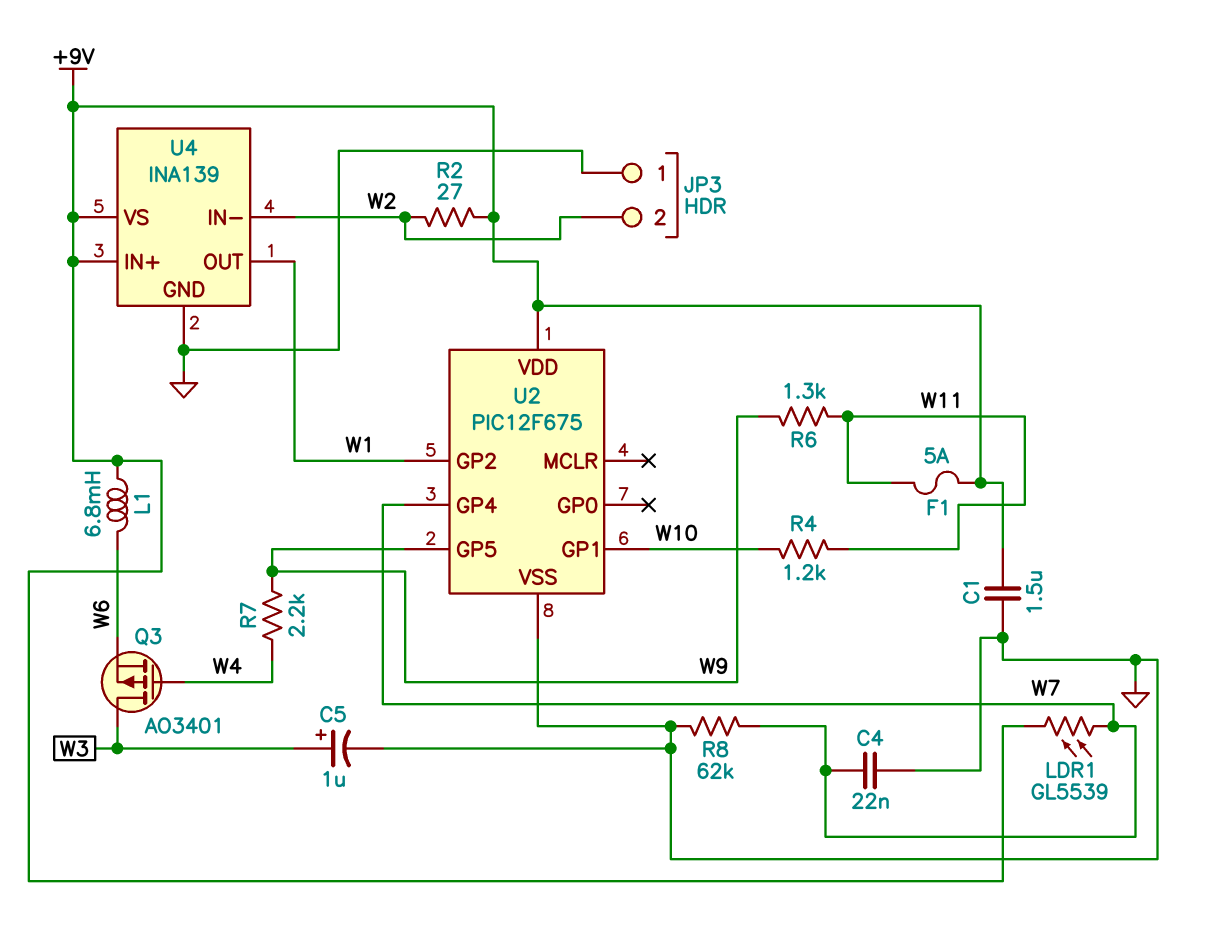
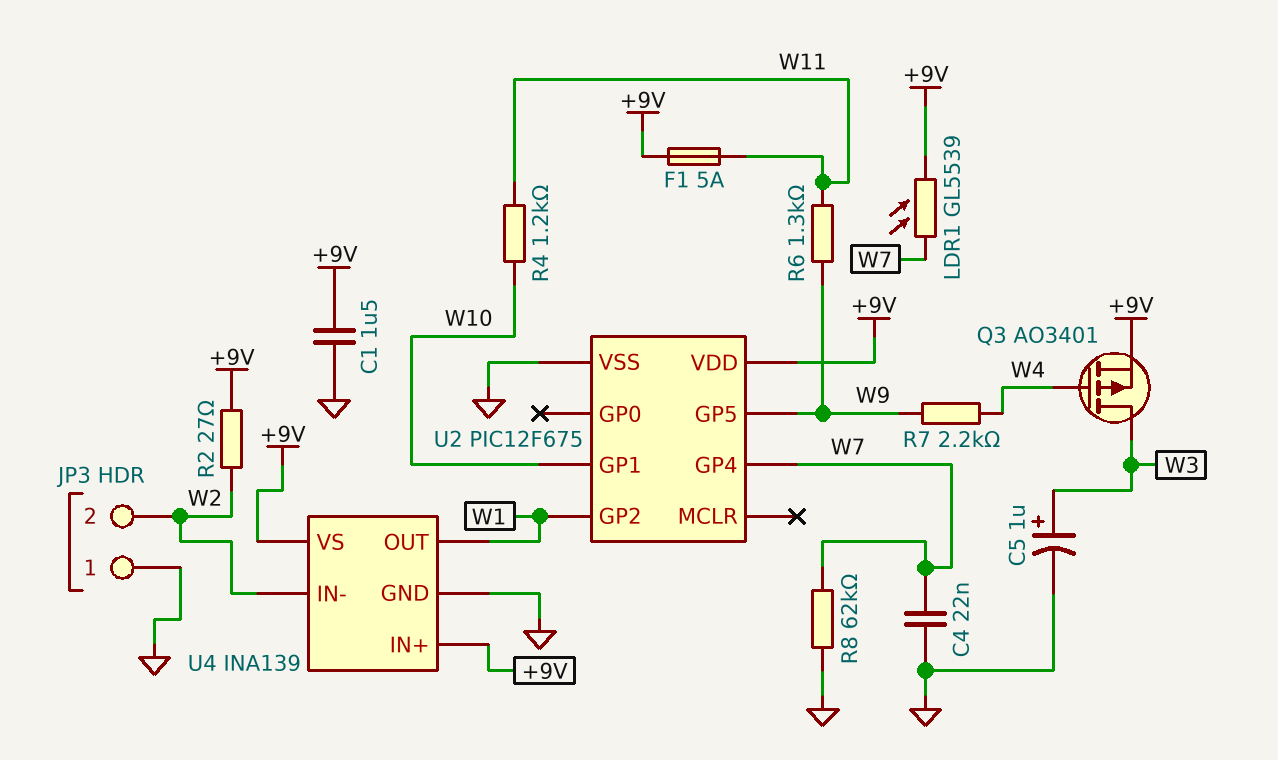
L1: 6.8mH (+9V, W6) -> none
Q3: PMOS AO3401 (G W4, D W3, S W6) -> PMOS AO3401 (G W4, D W3, S +9V)

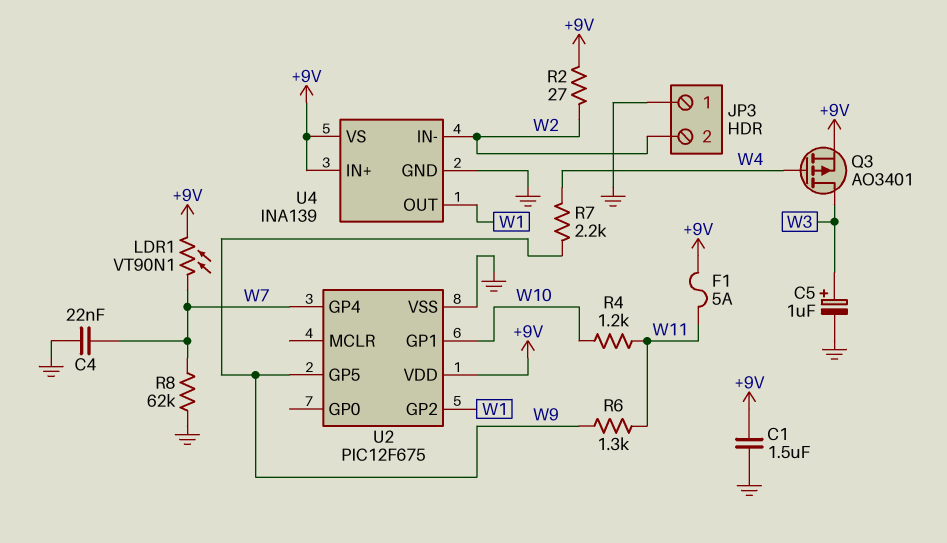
LDR1: GL5539 (+9V, W7) -> VT90N1 (+9V, W7)

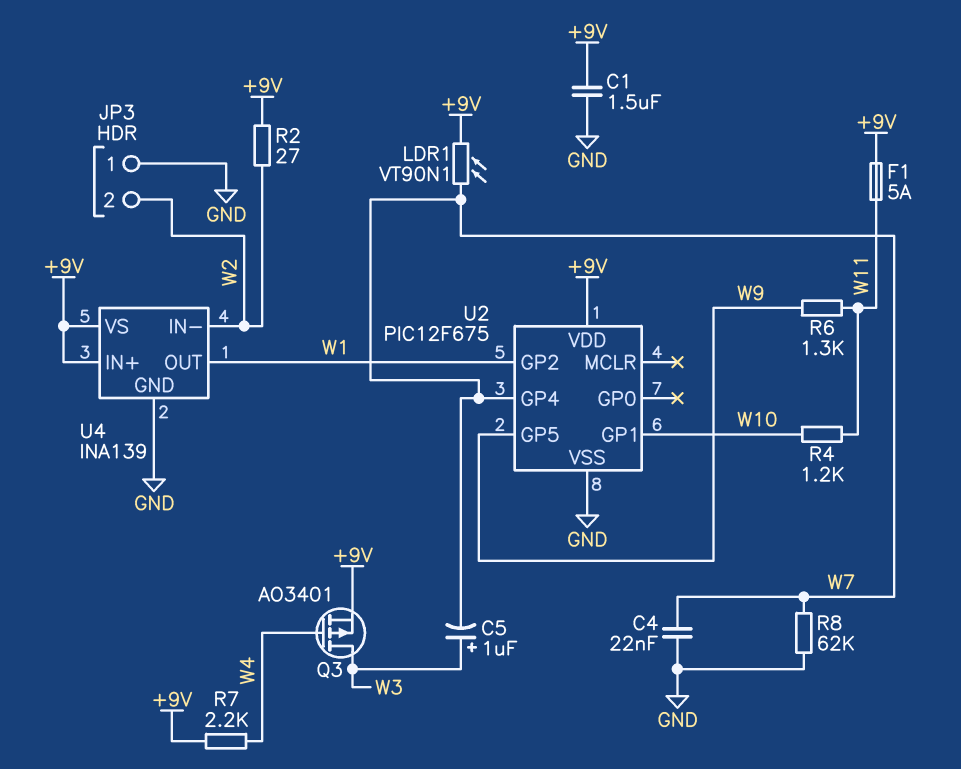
C5: 1uF (plus W3, minus GND) -> 1uF (plus W3, minus W7)
R7: 2.2k (W4, W9) -> 2.2k (+9V, W4)

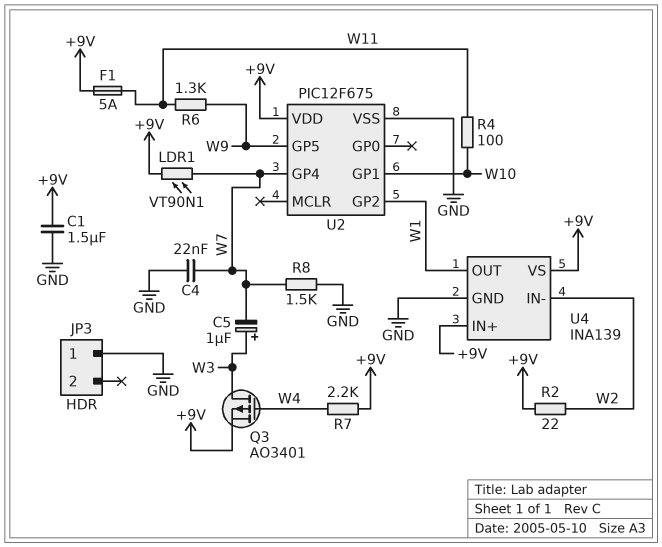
JP3 pin 2: W2 -> none
R2: 27 (+9V, W2) -> 22 (+9V, W2)
R4: 1.2k (W10, W11) -> 100 (W10, W11)
R8: 62k (GND, W7) -> 1.5k (GND, W7)

